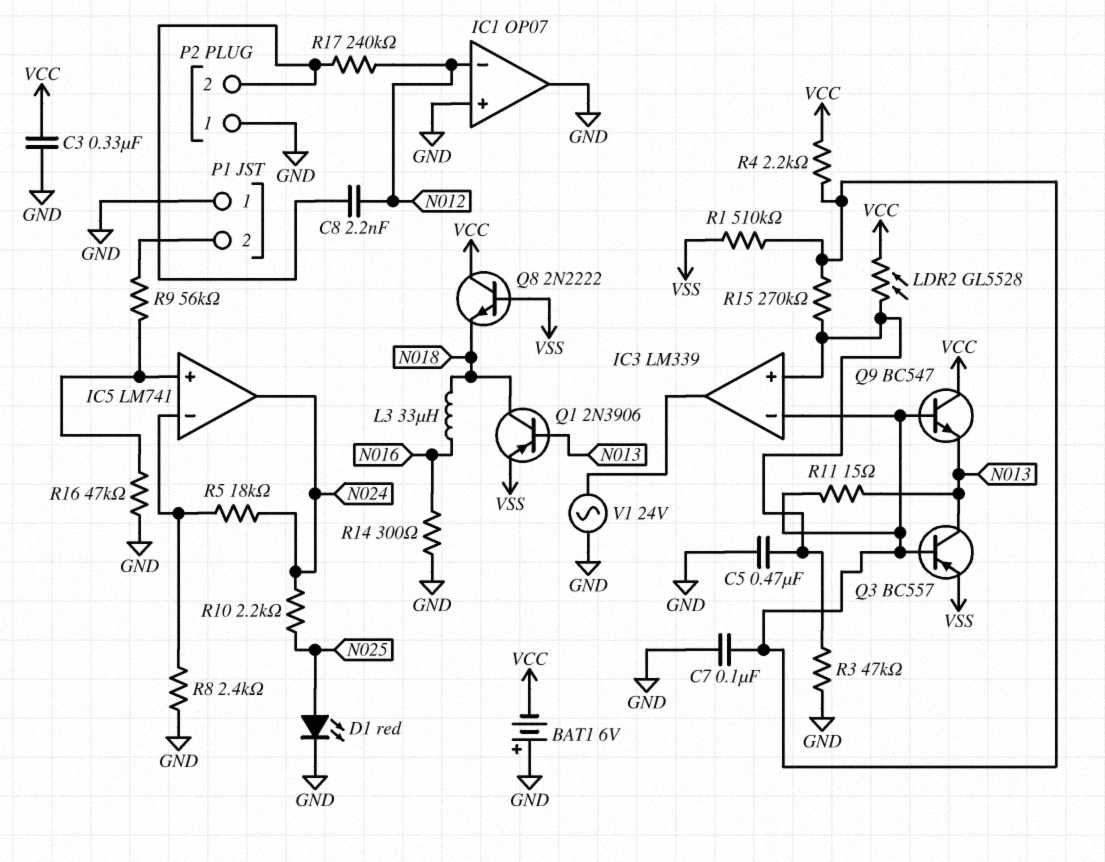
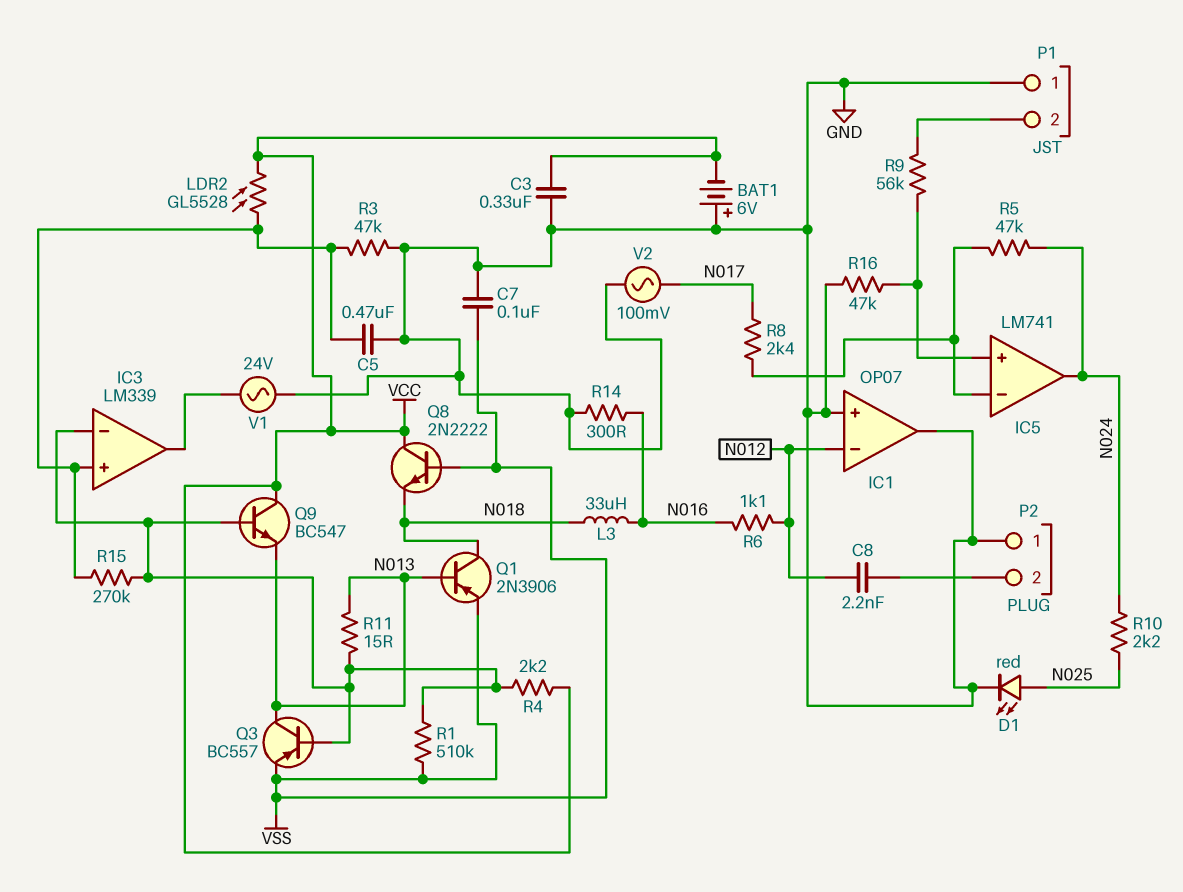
C7: 100nF (GND, IC3/in-) -> 100nF (GND, VSS)
R5: 18k (IC5/in-, N024) -> 47k (IC5/in-, N024)
R6: none -> 1.1k (N012, N016)
R8: 2.4k (GND, IC5/in-) -> 2.4k (IC5/in-, N017)
R17: 240k (N012, P2/2) -> none
V2: none -> AC 100mV (GND, N017)

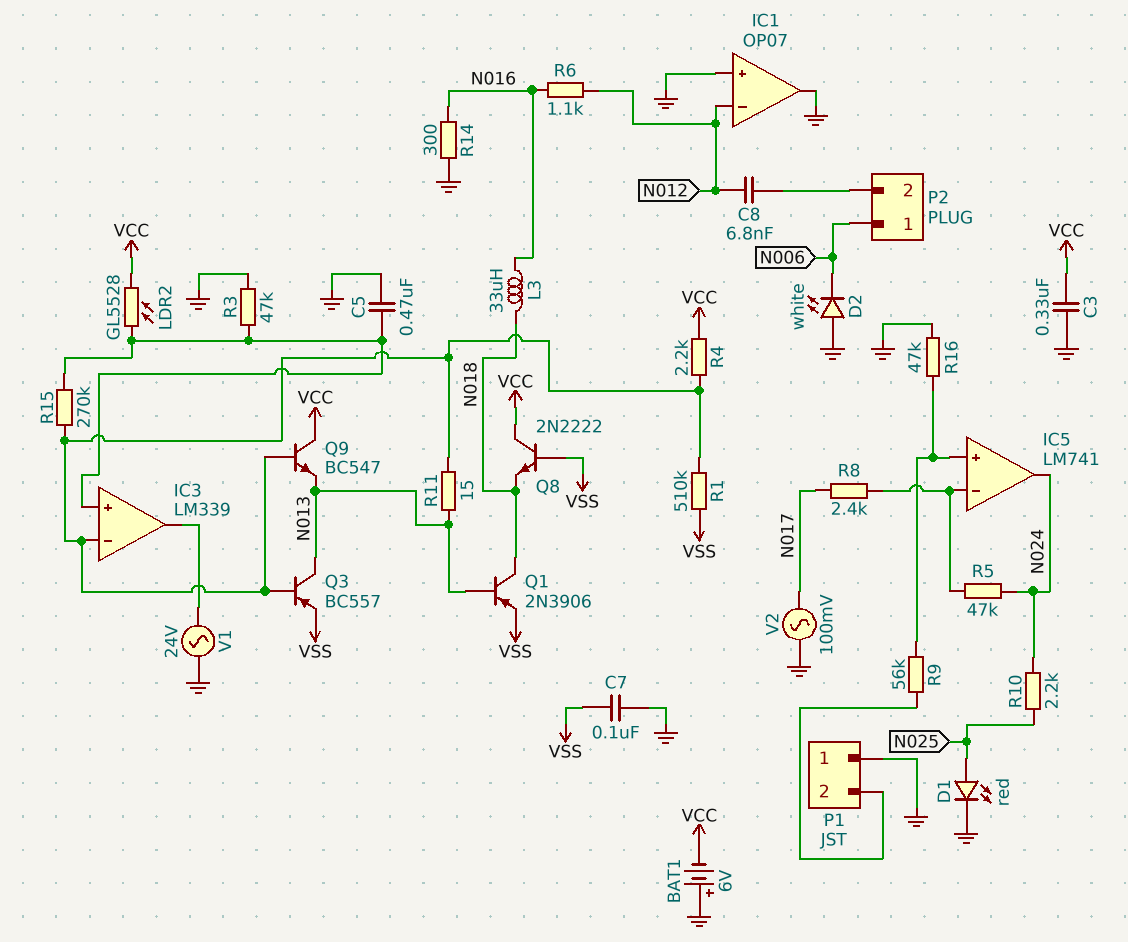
C8: 2.2nF (N012, P2/2) -> 6.8nF (N012, P2/2)
D2: none -> LED white (A GND, K N006)
P2 pin 1: GND -> N006

